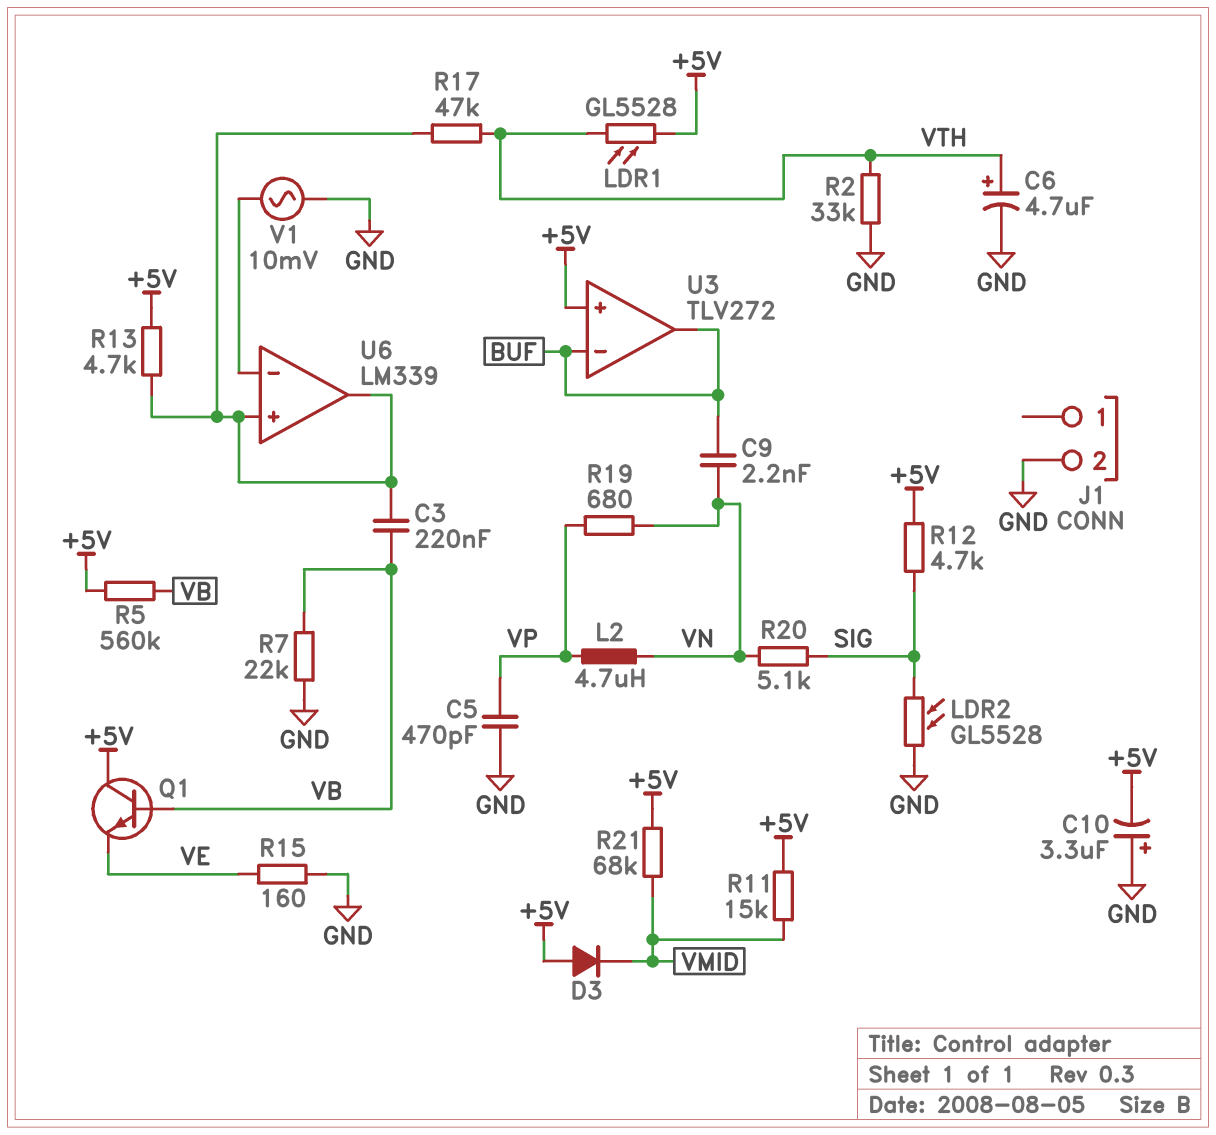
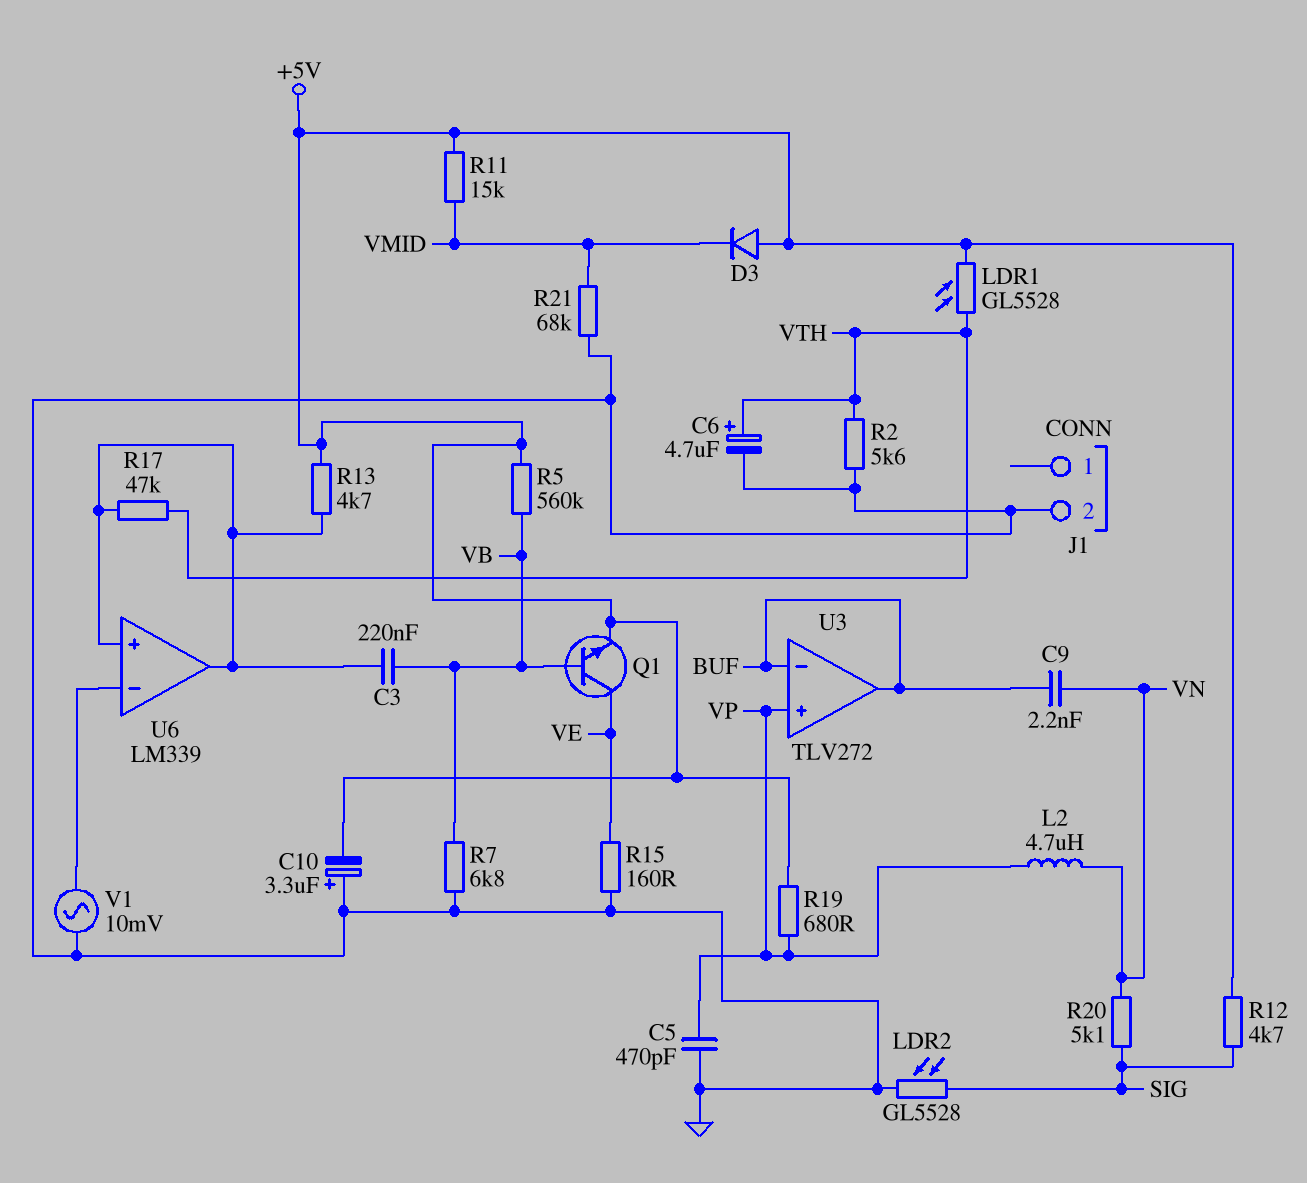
Q1: NPN (B VB, C +5V, E VE) -> NPN (B VB, C VE, E +5V)
R2: 33k (GND, VTH) -> 5.6k (GND, VTH)
R7: 22k (GND, VB) -> 6.8k (GND, VB)
R19: 680 (VN, VP) -> 680 (+5V, VP)
R21: 68k (+5V, VMID) -> 68k (GND, VMID)
U3 pin in+: +5V -> VP

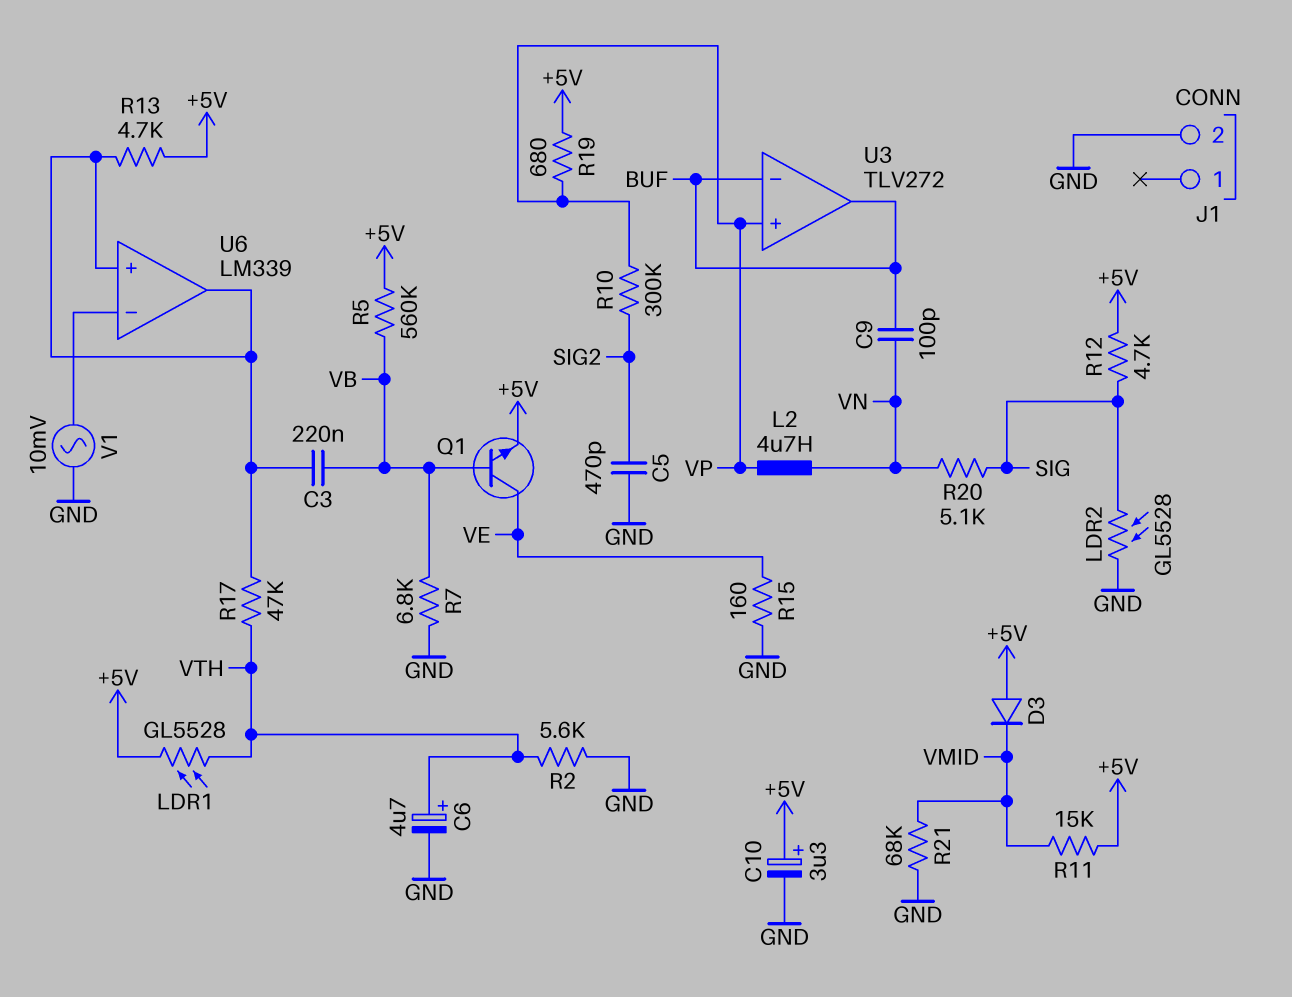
C5: 470pF (GND, VP) -> 470pF (GND, SIG2)
C9: 2.2nF (BUF, VN) -> 100pF (BUF, VN)
C10: 3.3uF (plus GND, minus +5V) -> 3.3uF (plus +5V, minus GND)
R10: none -> 300k (SIG2, VP)

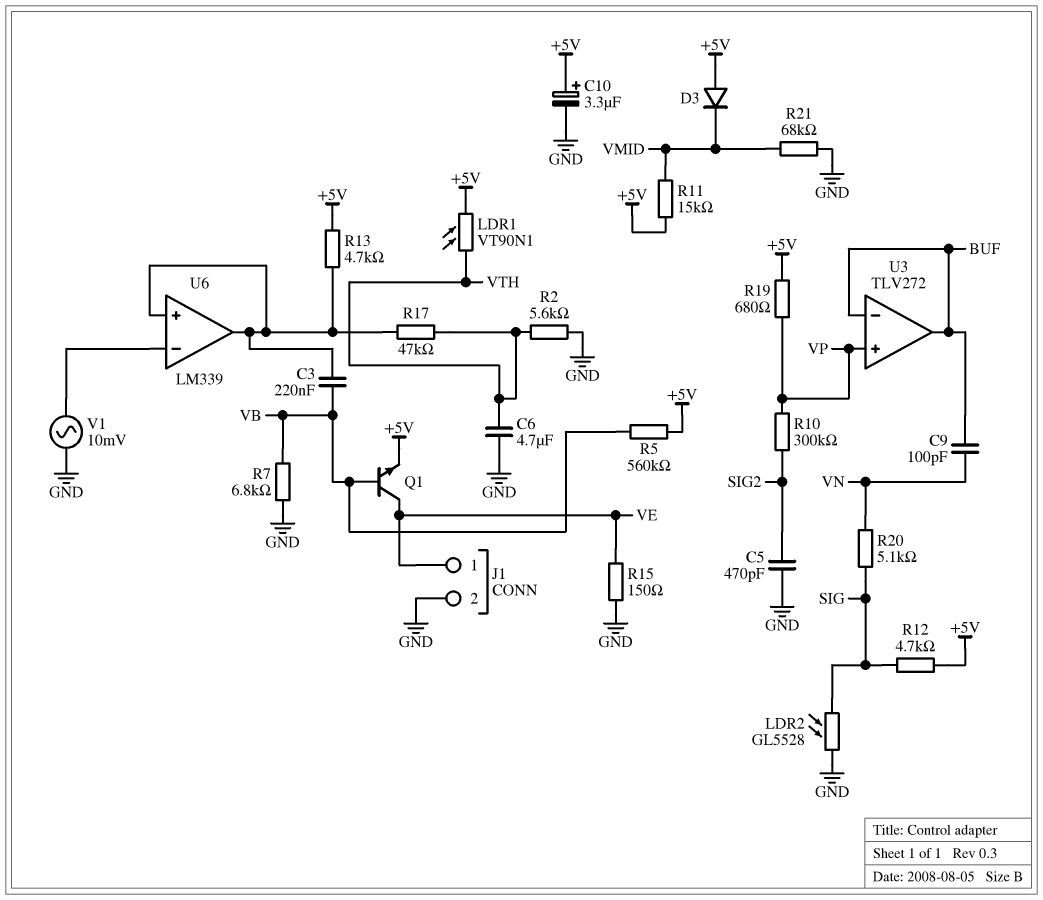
C6: 4.7uF (plus VTH, minus GND) -> 4.7uF (GND, VTH)
J1 pin 1: none -> VE
L2: 4.7uH (VN, VP) -> none
LDR1: GL5528 (+5V, VTH) -> VT90N1 (+5V, VTH)
R15: 160 (GND, VE) -> 150 (GND, VE)

